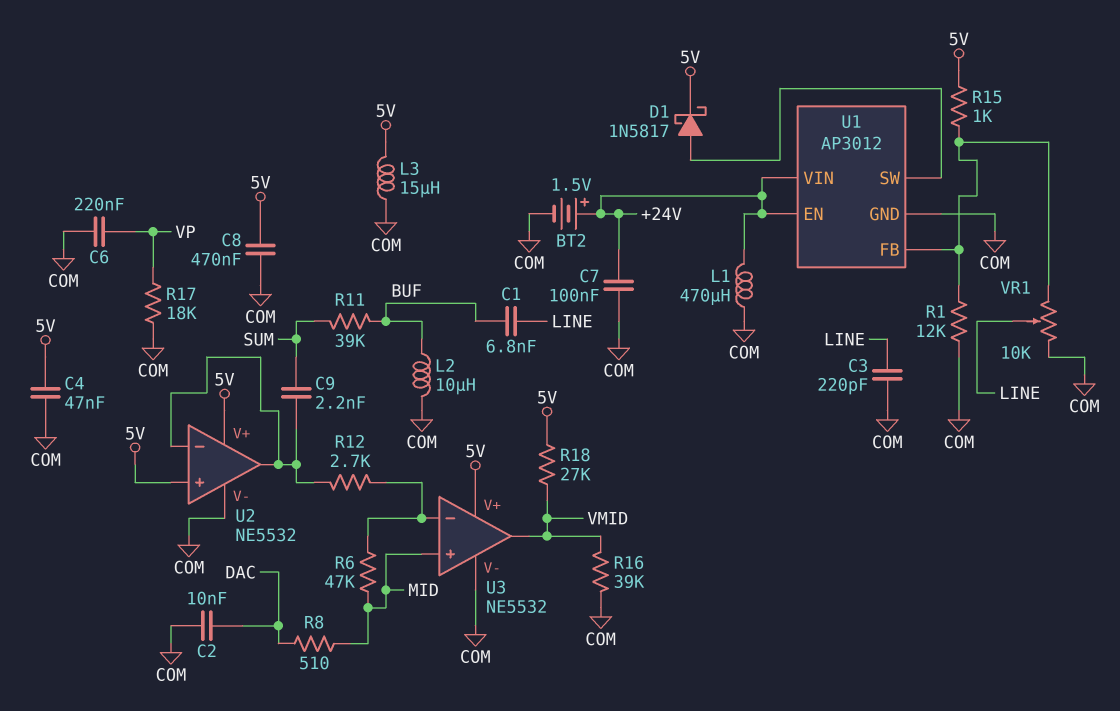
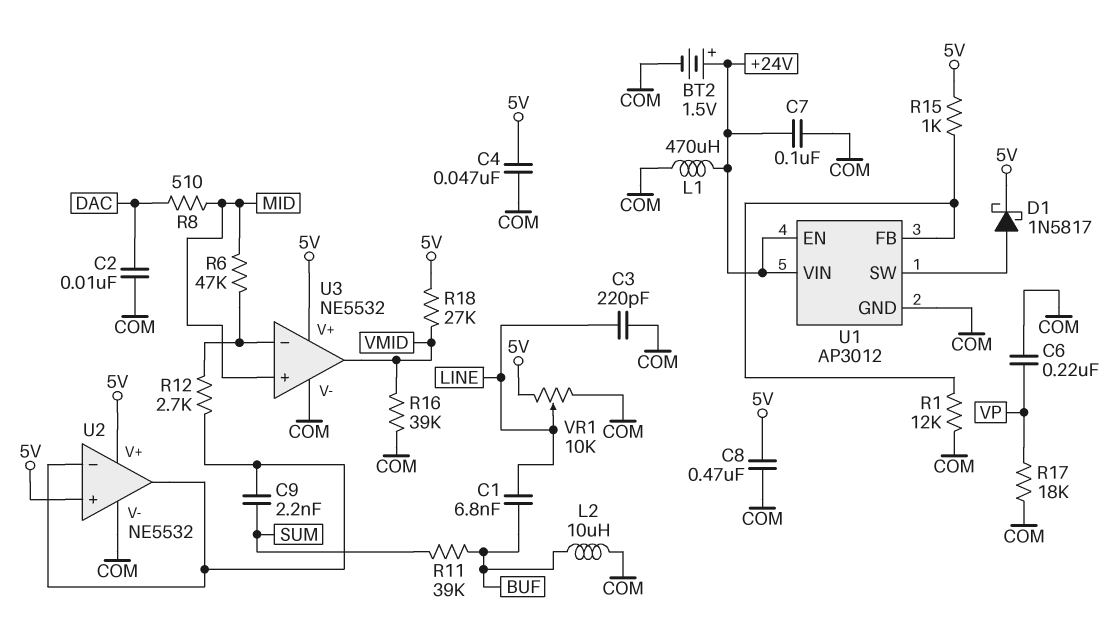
L3: 15uH (5V, COM) -> none
VR1: 10k (COM, U1/FB, wiper LINE) -> 10k (5V, COM, wiper LINE)

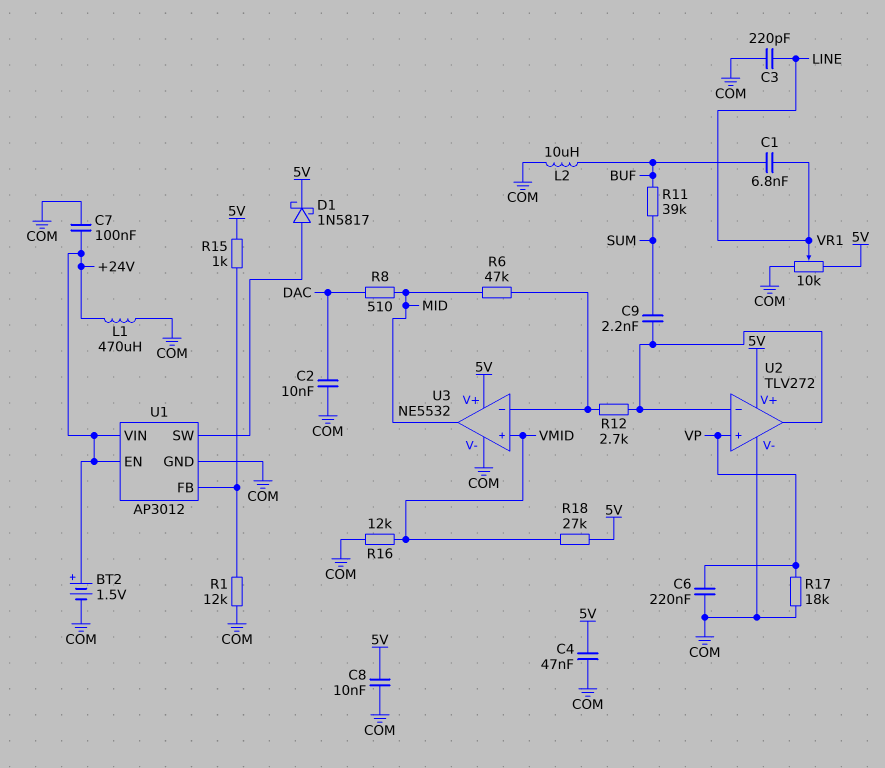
C8: 470nF (5V, COM) -> 10nF (5V, COM)
R16: 39k (COM, VMID) -> 12k (COM, VMID)
U2: NE5532 -> TLV272
U2 pin in+: 5V -> VP
U3 pin in+: MID -> VMID
U3 pin out: VMID -> MID

